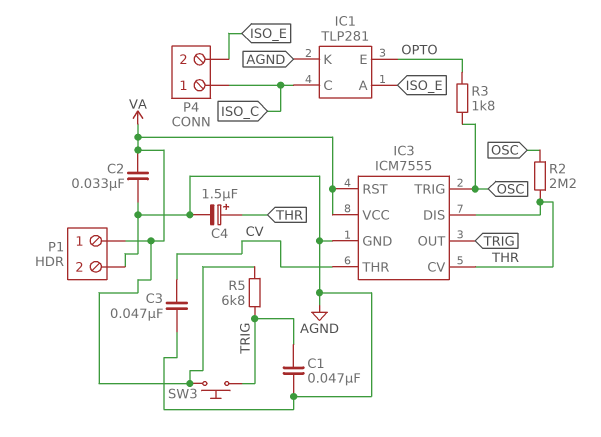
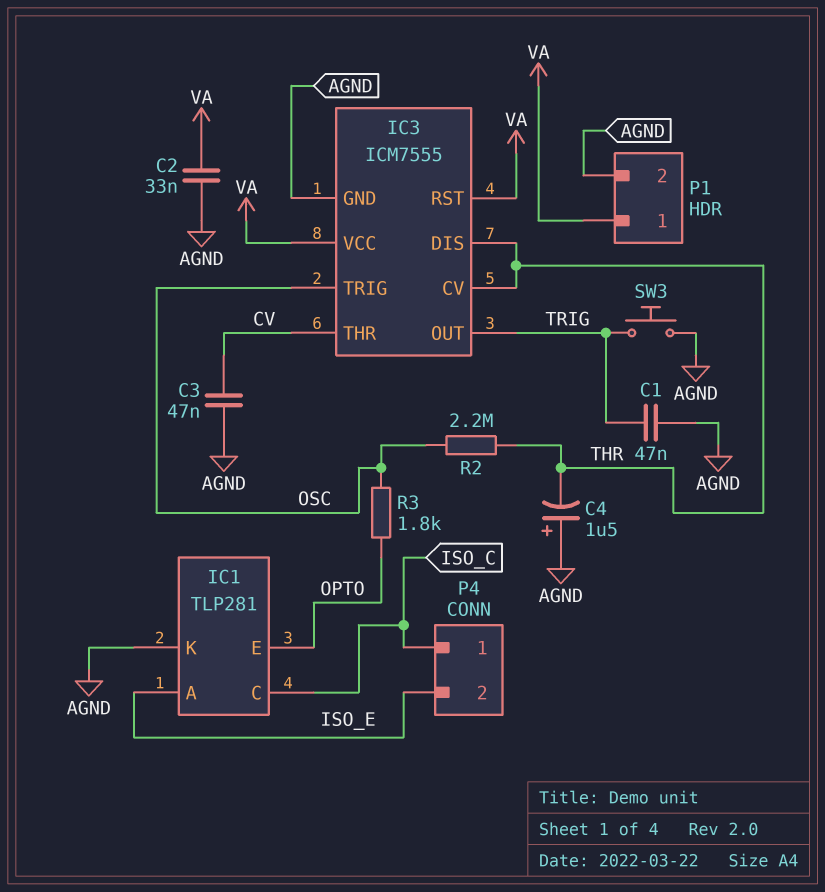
C4: 1.5uF (plus THR, minus AGND) -> 1.5uF (plus AGND, minus THR)
R5: 6.8k (TRIG, VA) -> none
SW3: button (TRIG, VA) -> button (AGND, TRIG)

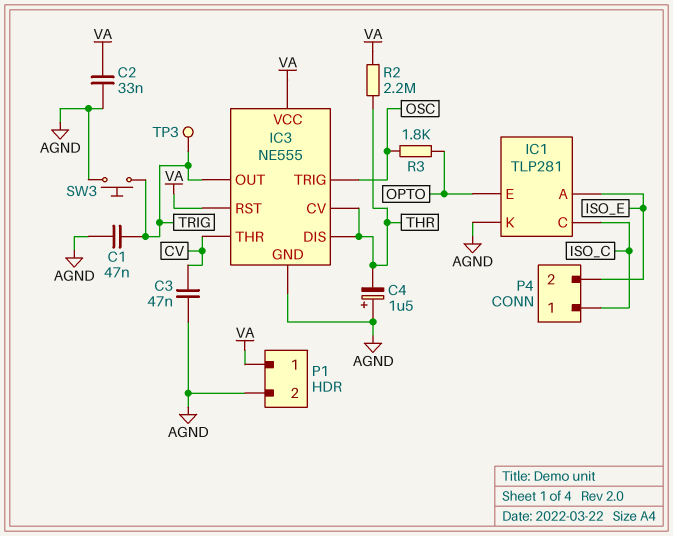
IC3: ICM7555 -> NE555
R2: 2.2M (OSC, THR) -> 2.2M (THR, VA)
TP3: none -> test point (TRIG)

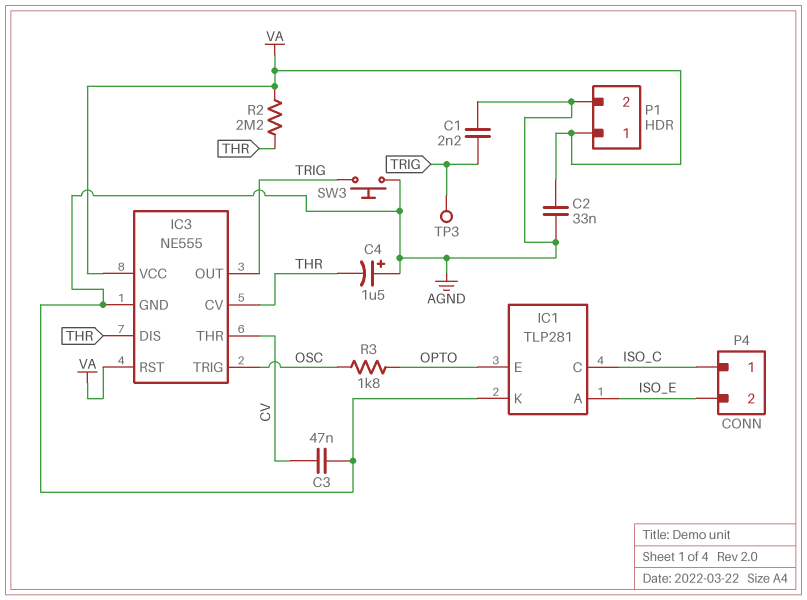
C1: 47nF (AGND, TRIG) -> 2.2nF (AGND, TRIG)

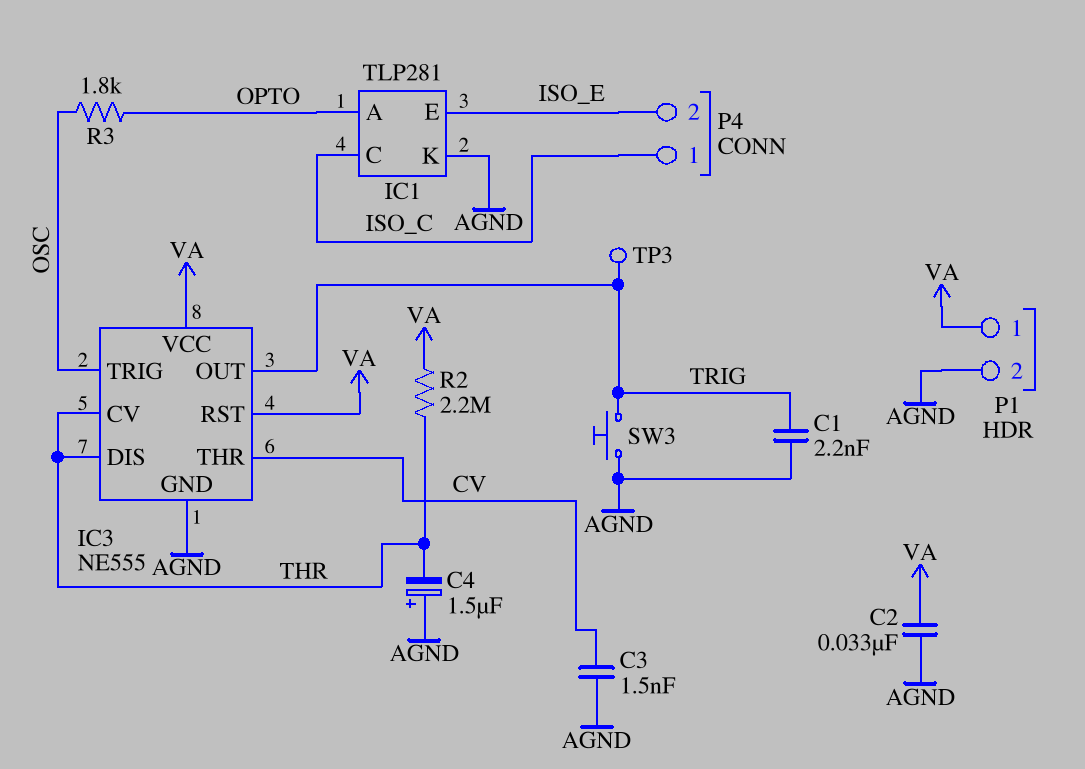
C3: 47nF (AGND, CV) -> 1.5nF (AGND, CV)
IC1 pin A: ISO_E -> OPTO
IC1 pin E: OPTO -> ISO_E

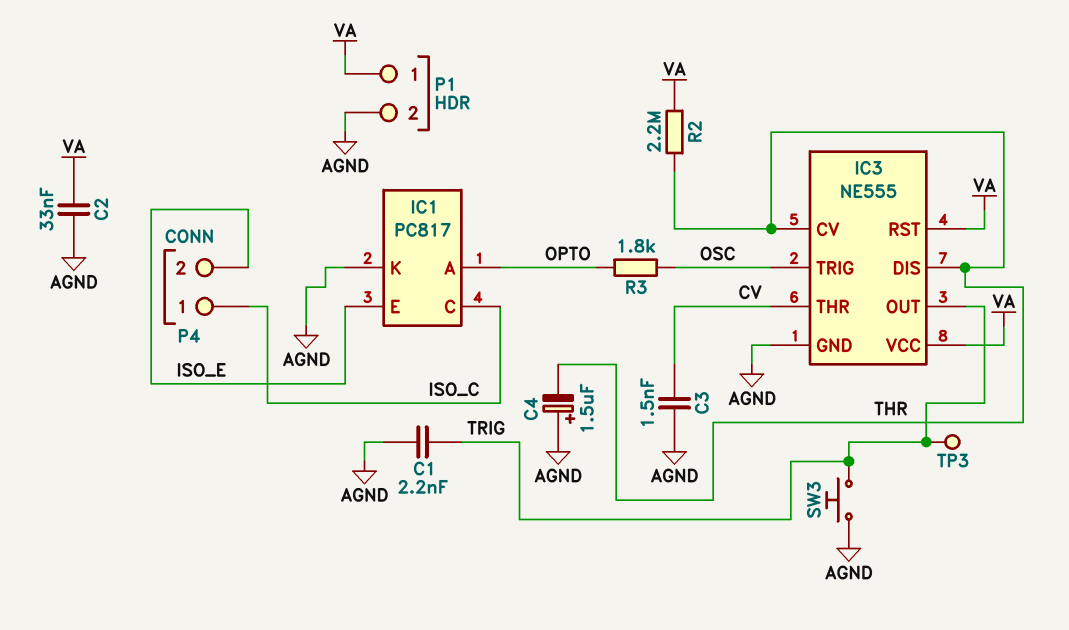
IC1: TLP281 -> PC817

